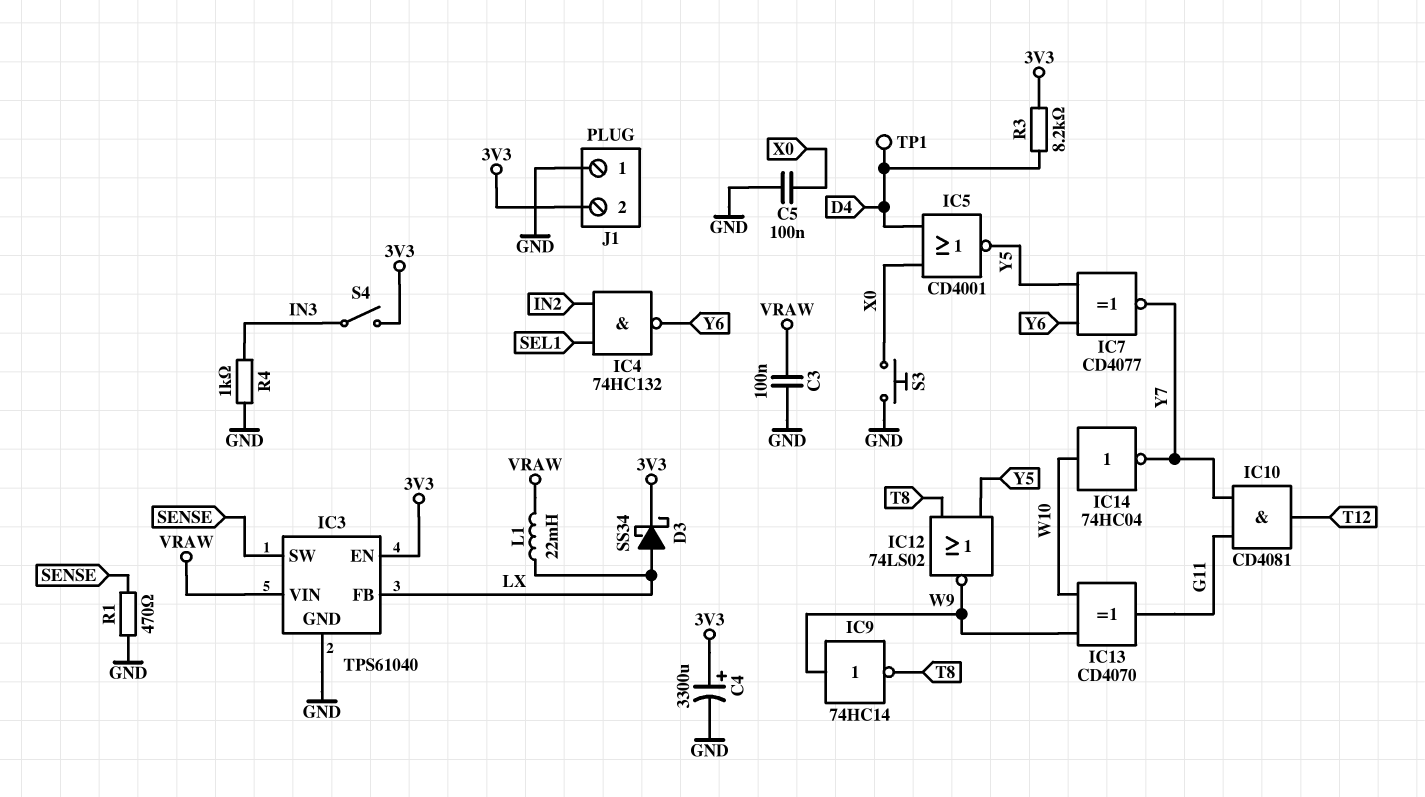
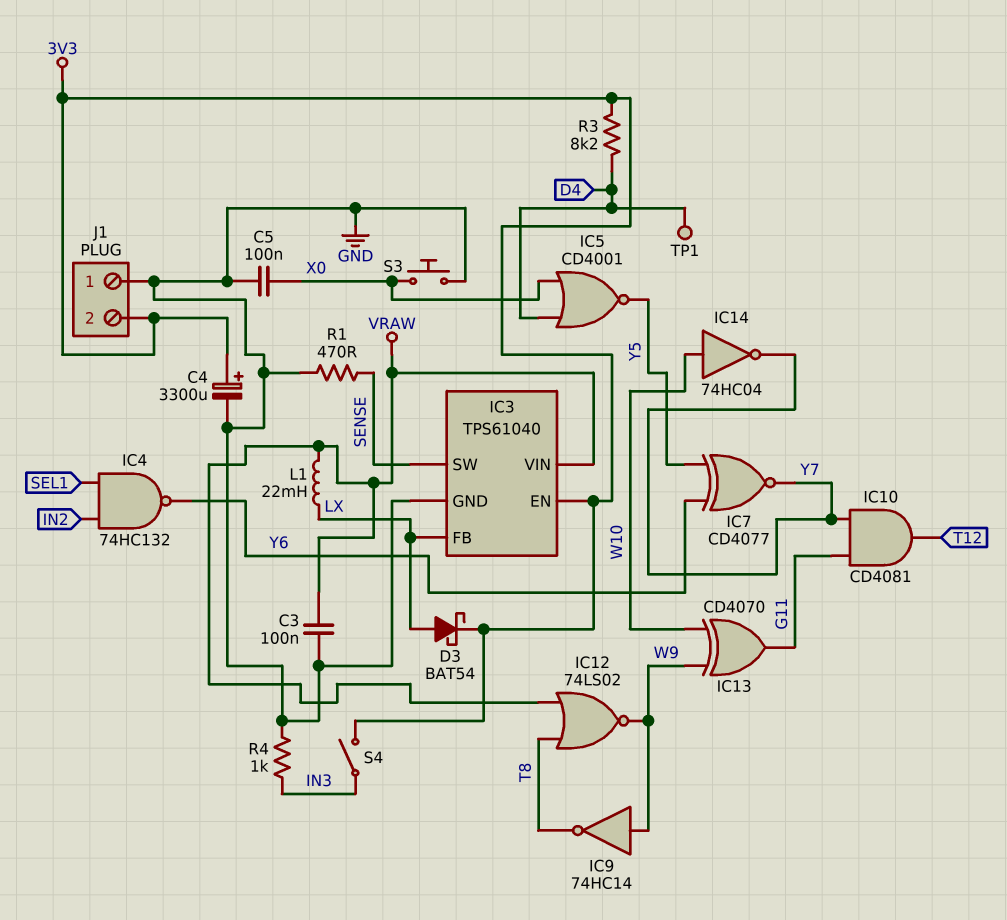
D3: schottky SS34 (A LX, K 3V3) -> schottky BAT54 (A LX, K 3V3)
IC12: NOR 74LS02 (in T8, in Y5, out W9) -> NOR 74LS02 (in T8, in VRAW, out W9)

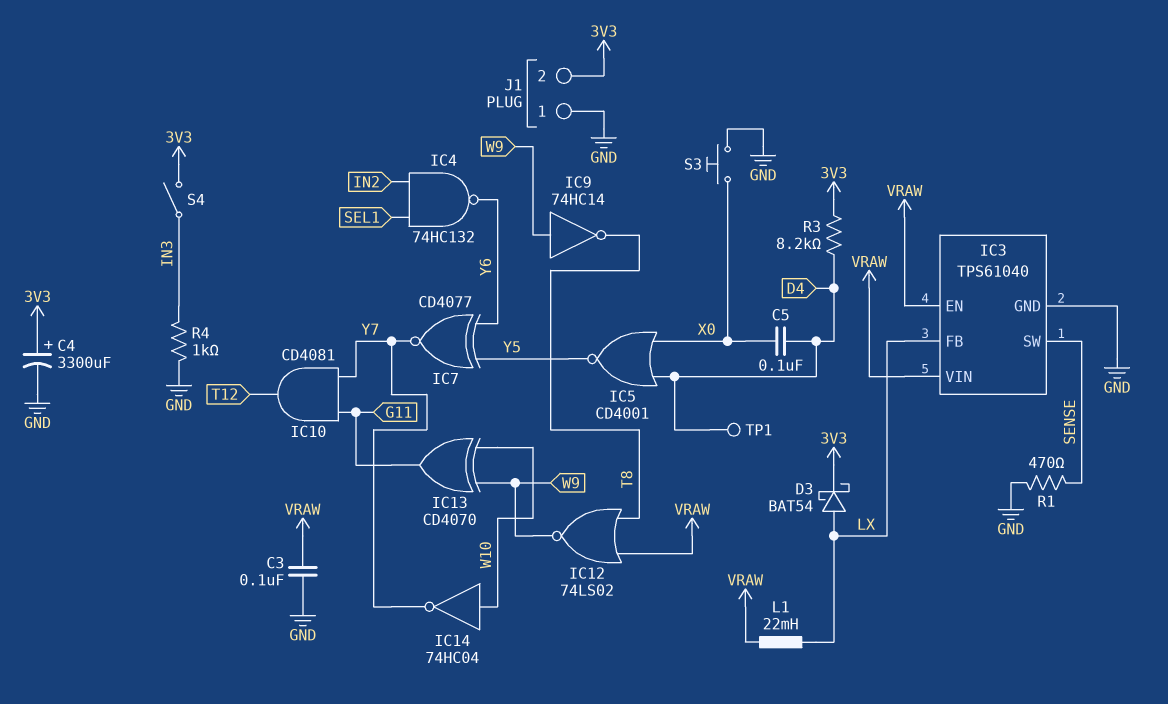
C5: 100nF (GND, X0) -> 100nF (D4, X0)
IC3 pin EN: 3V3 -> VRAW

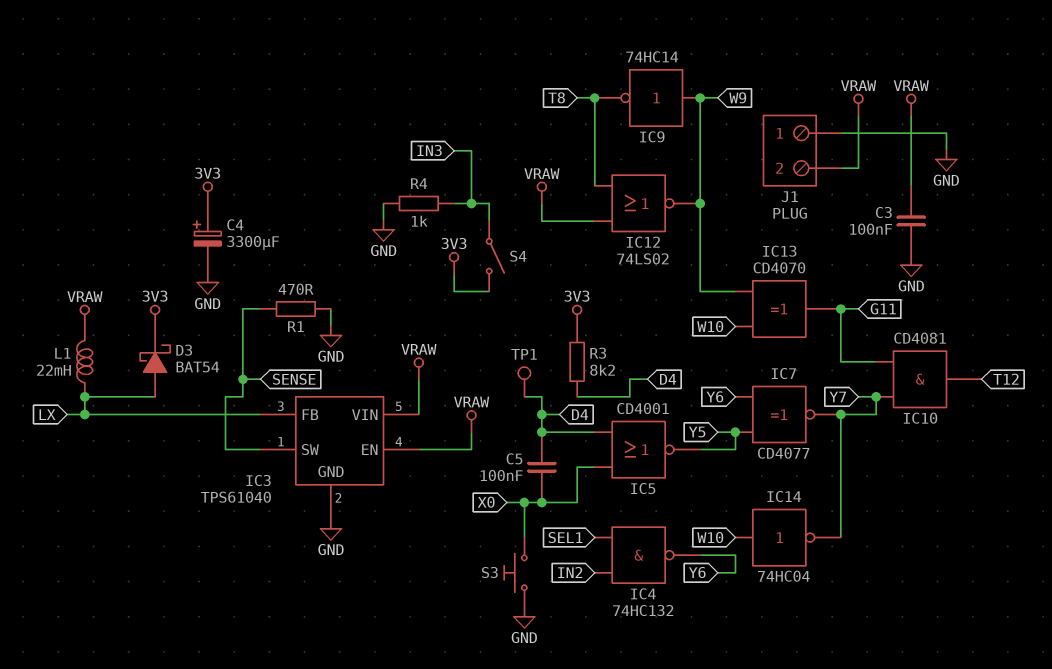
J1 pin 2: 3V3 -> VRAW

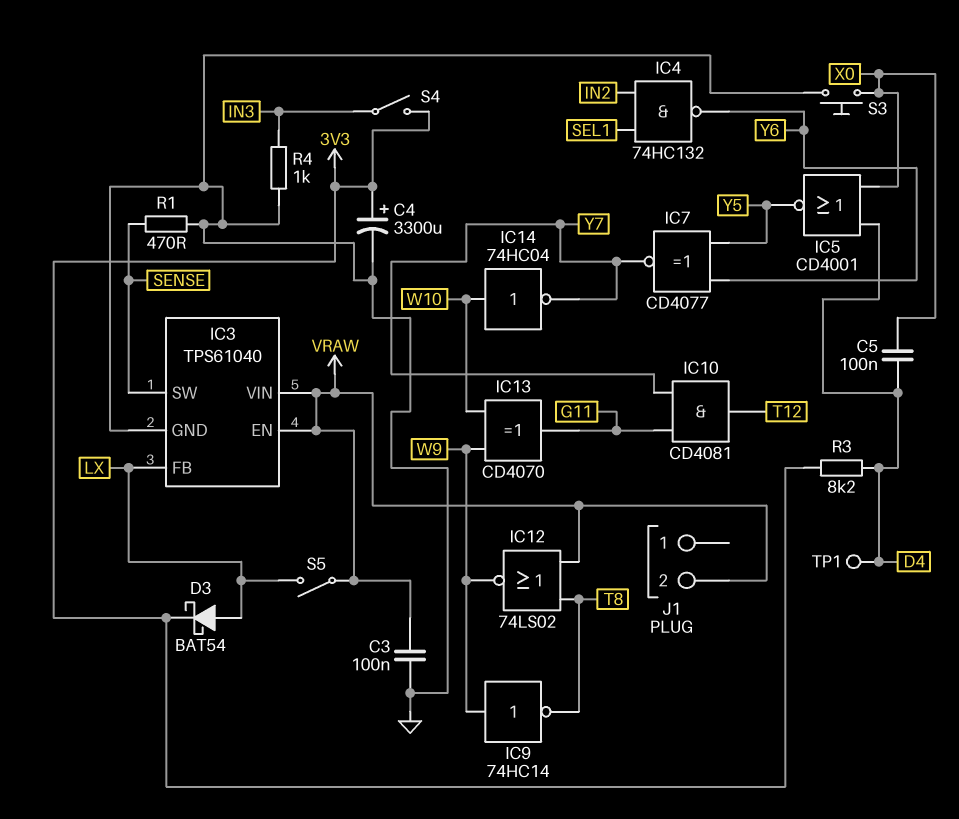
J1 pin 1: GND -> none
L1: 22mH (LX, VRAW) -> none
S5: none -> switch (LX, VRAW)

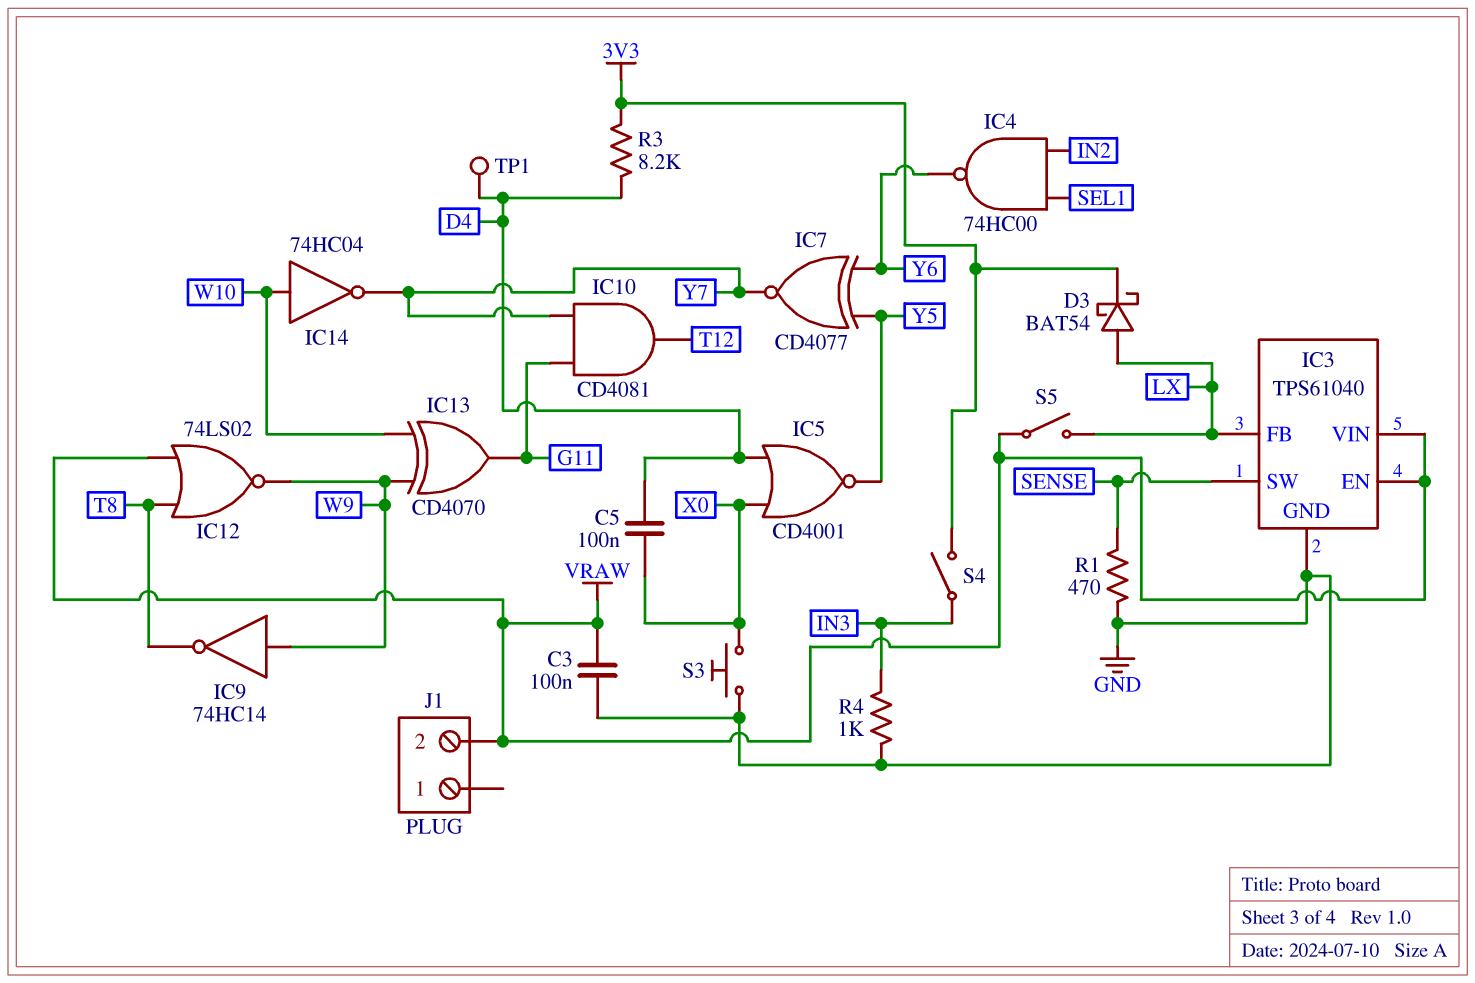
C4: 3300uF (plus 3V3, minus GND) -> none
IC4: NAND 74HC132 (in IN2, in SEL1, out Y6) -> NAND 74HC00 (in IN2, in SEL1, out Y6)

